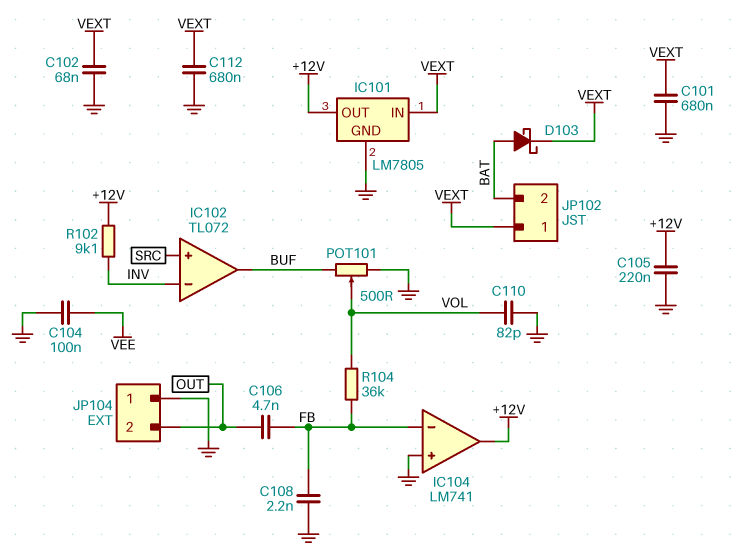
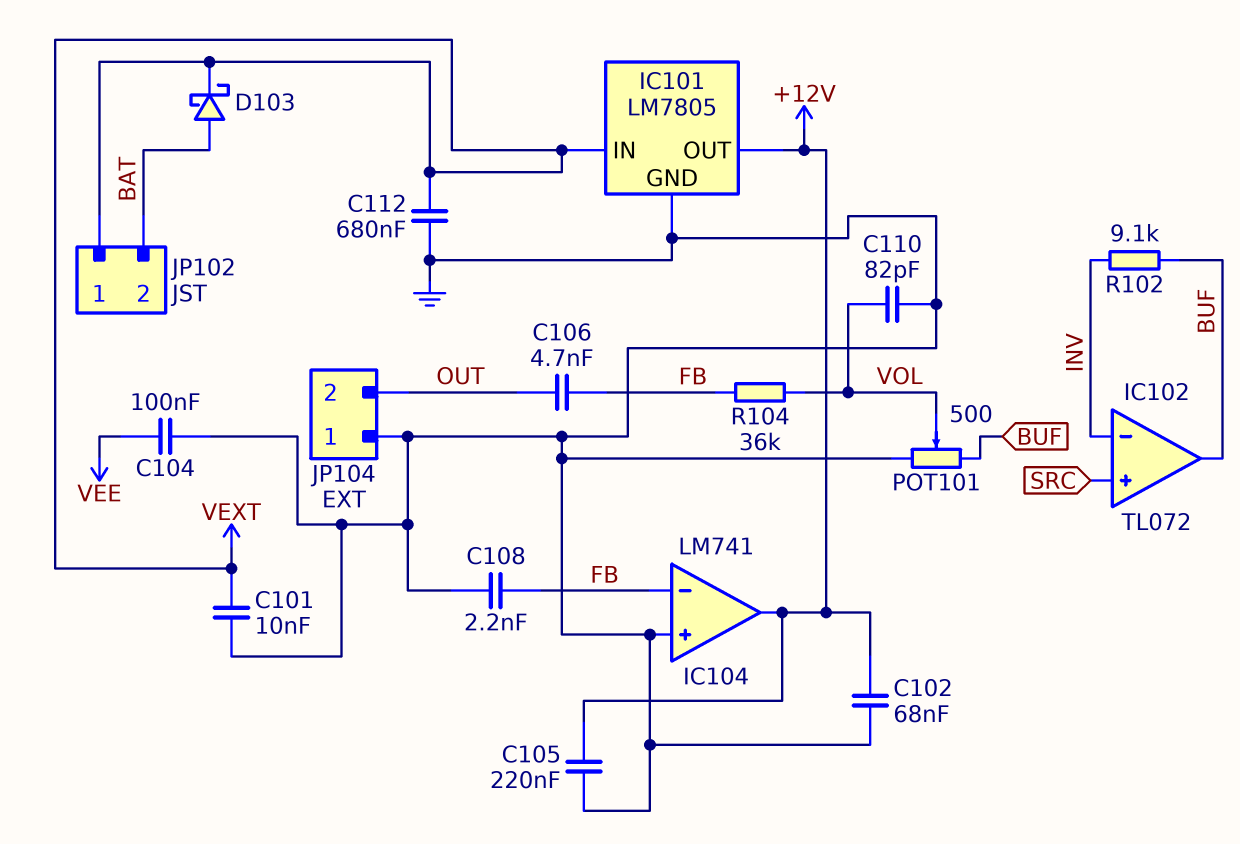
C101: 680nF (GND, VEXT) -> 10nF (GND, VEXT)
C102: 68nF (GND, VEXT) -> 68nF (+12V, GND)
R102: 9.1k (+12V, INV) -> 9.1k (BUF, INV)

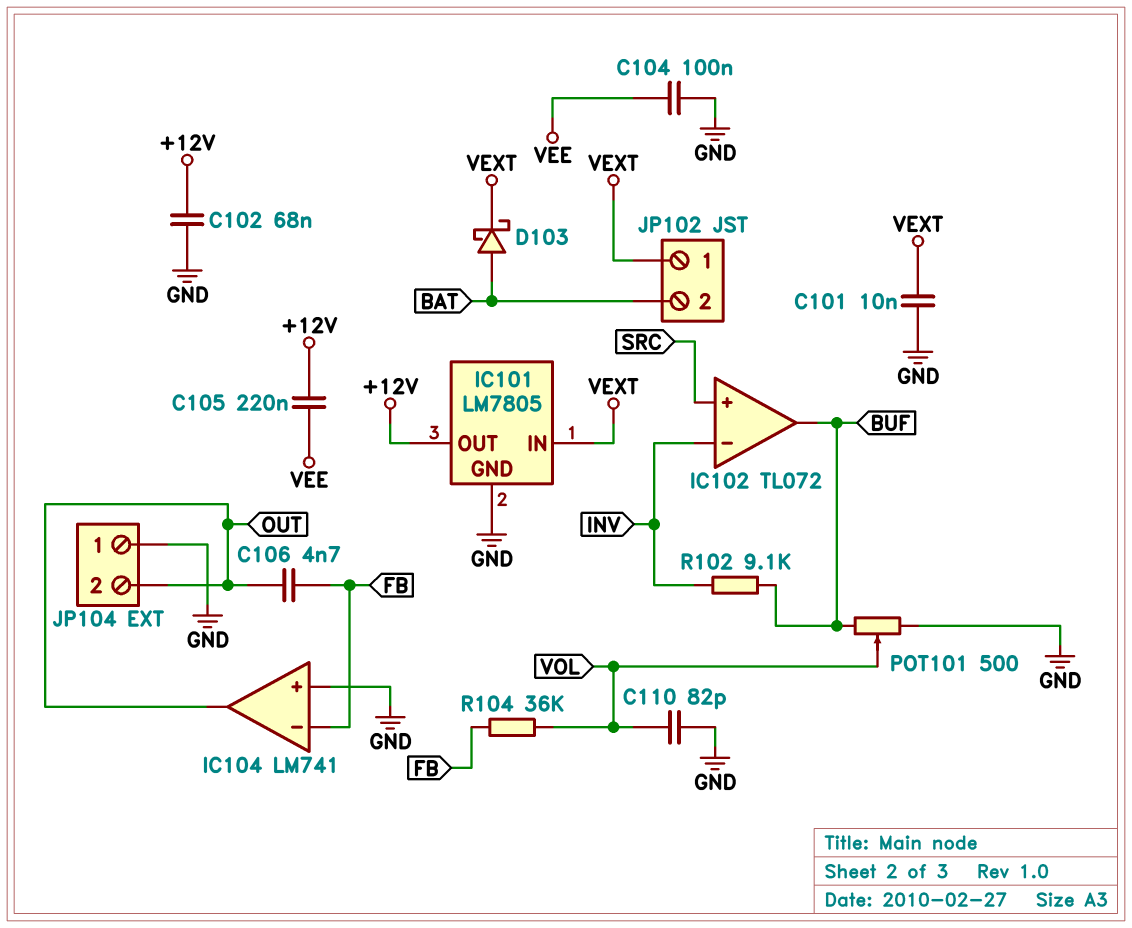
C105: 220nF (+12V, GND) -> 220nF (+12V, VEE)
C108: 2.2nF (FB, GND) -> none
C112: 680nF (GND, VEXT) -> none
IC104 pin out: +12V -> OUT

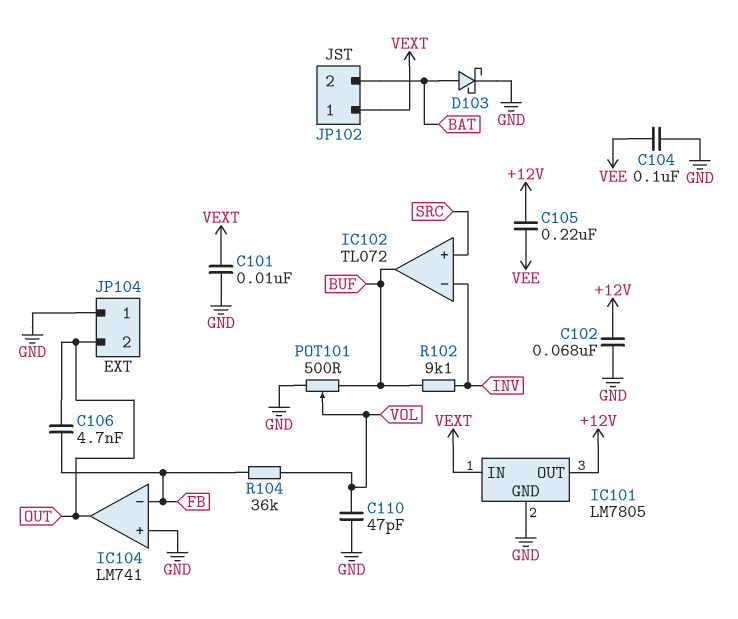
C110: 82pF (GND, VOL) -> 47pF (GND, VOL)
D103: schottky (A BAT, K VEXT) -> schottky (A BAT, K GND)

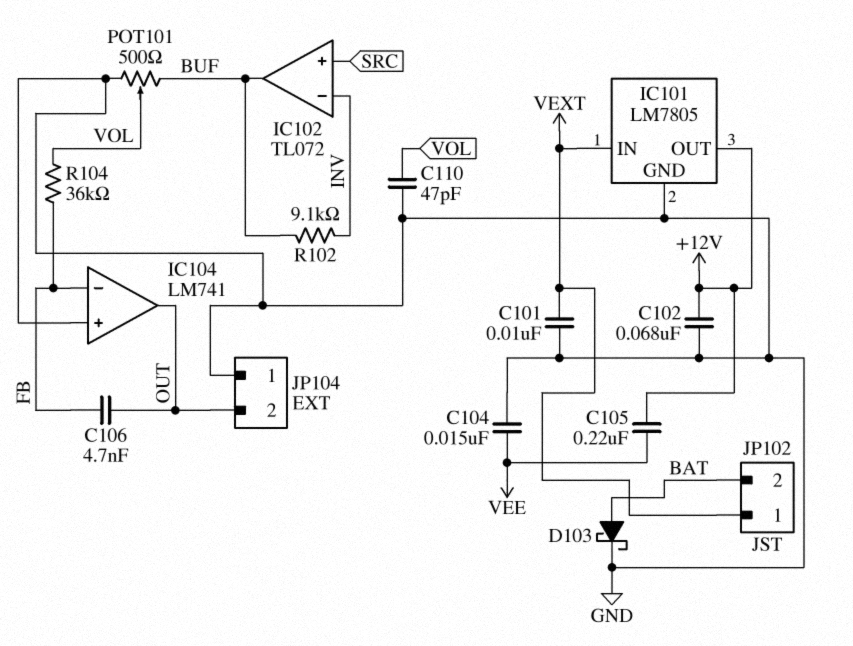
C104: 100nF (GND, VEE) -> 15nF (GND, VEE)

